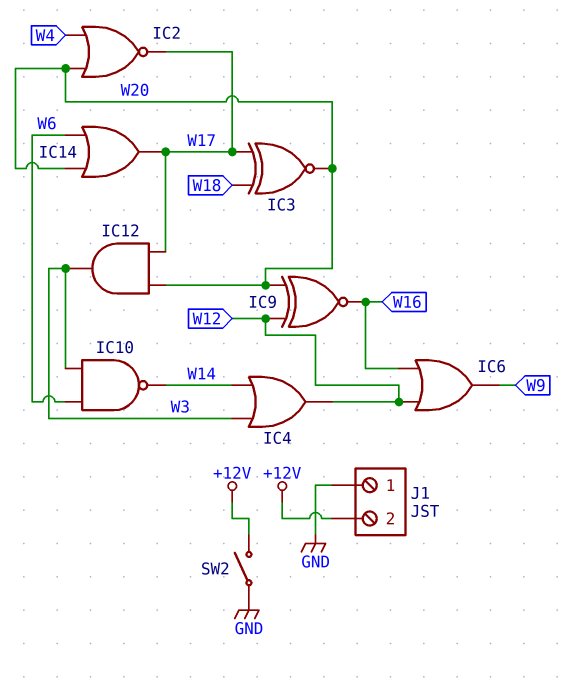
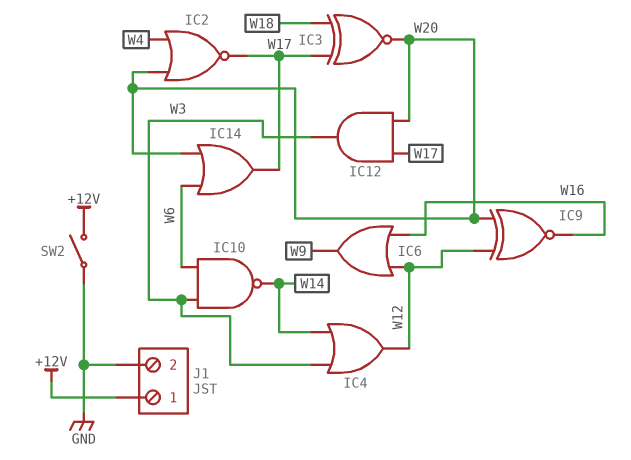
J1 pin 1: GND -> +12V
J1 pin 2: +12V -> GND

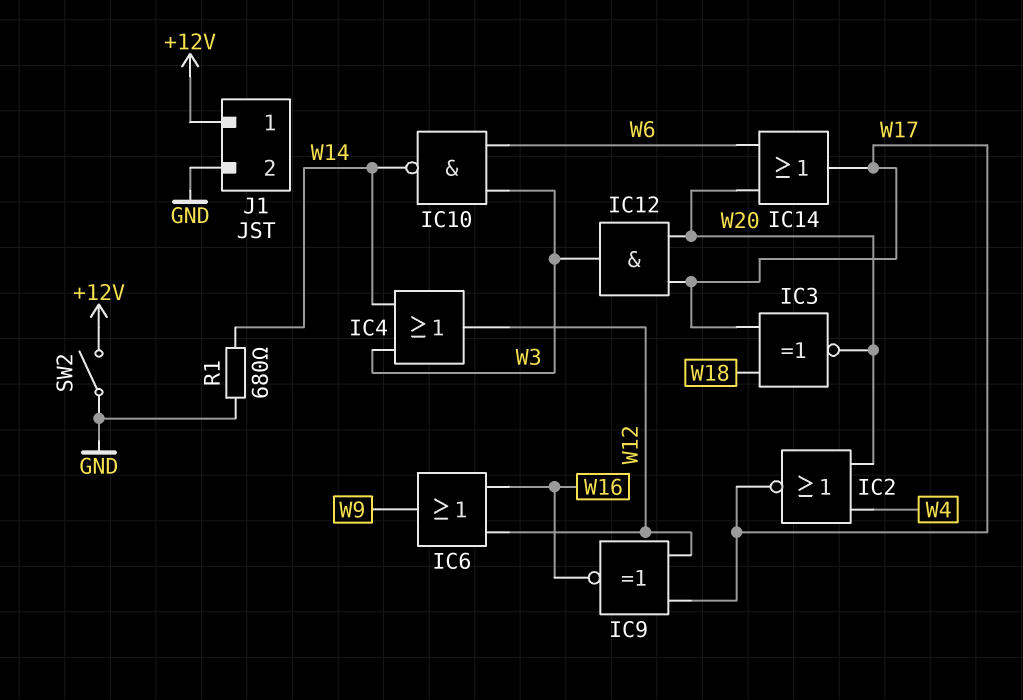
IC9: XNOR (in W12, in W20, out W16) -> XNOR (in W12, in W17, out W16)
R1: none -> 680 (GND, W14)

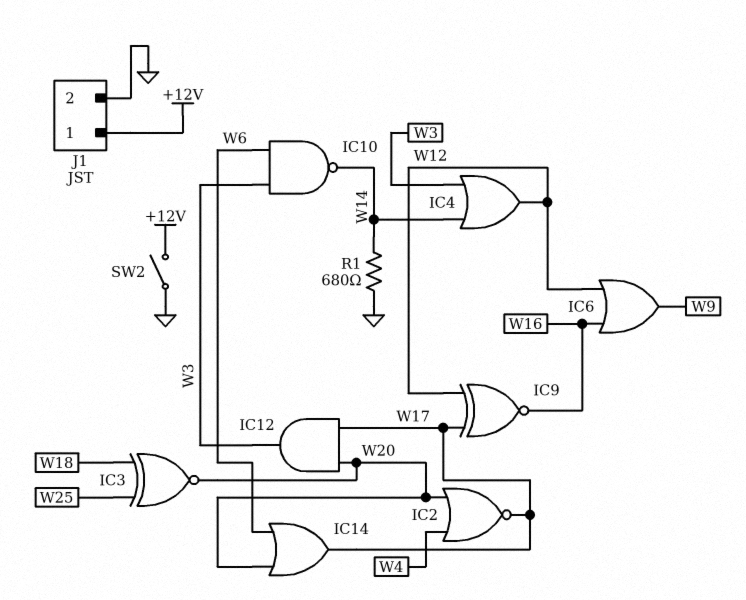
IC3: XNOR (in W17, in W18, out W20) -> XNOR (in W18, in W25, out W20)

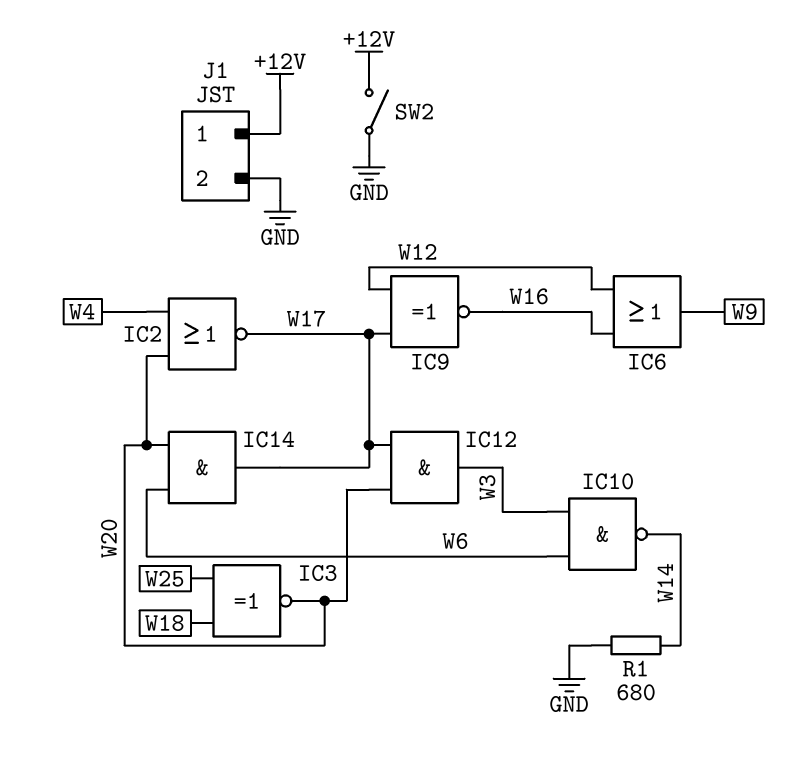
IC4: OR (in W3, in W14, out W12) -> none
IC14: OR (in W6, in W20, out W17) -> AND (in W6, in W20, out W17)

